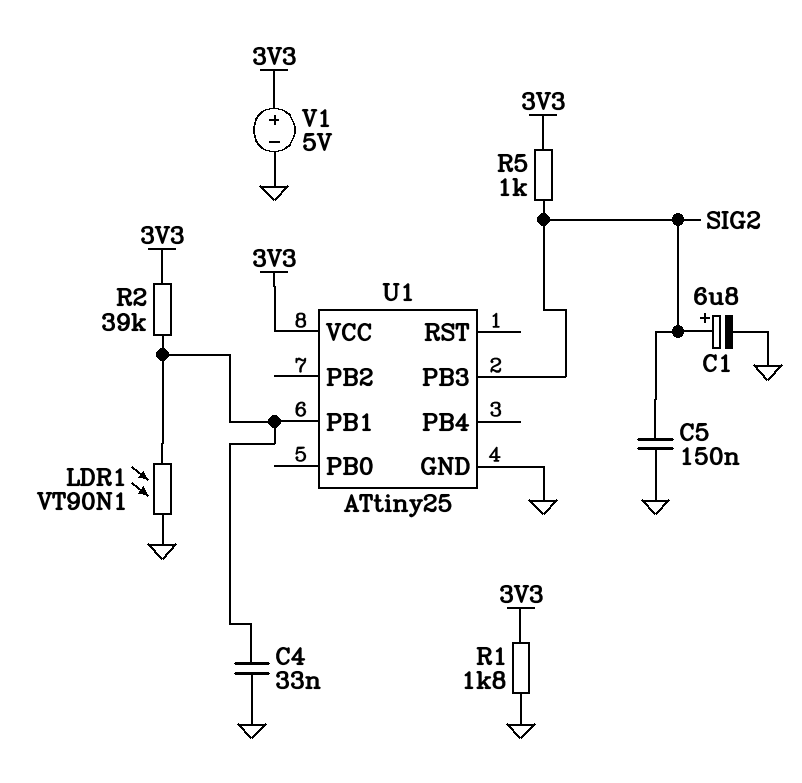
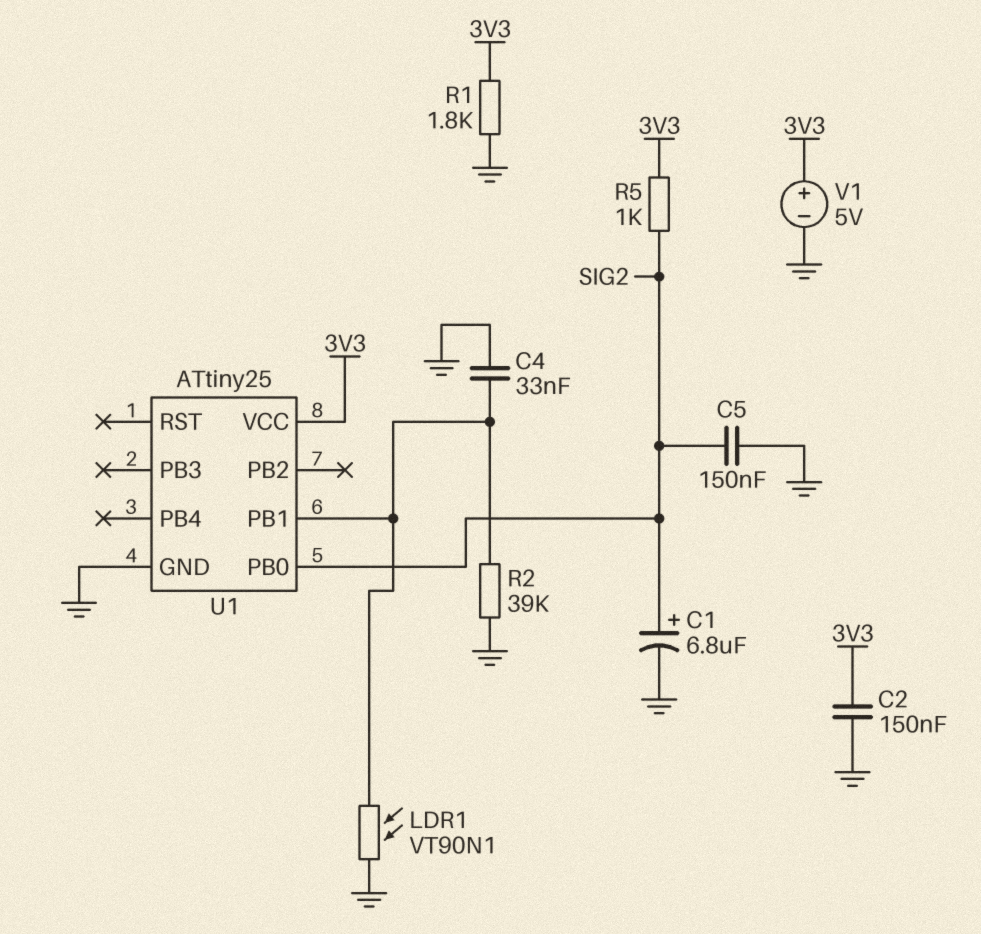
C2: none -> 150nF (3V3, GND)
R2: 39k (3V3, U1/PB1) -> 39k (GND, U1/PB1)
U1 pin PB0: none -> SIG2
U1 pin PB3: SIG2 -> none

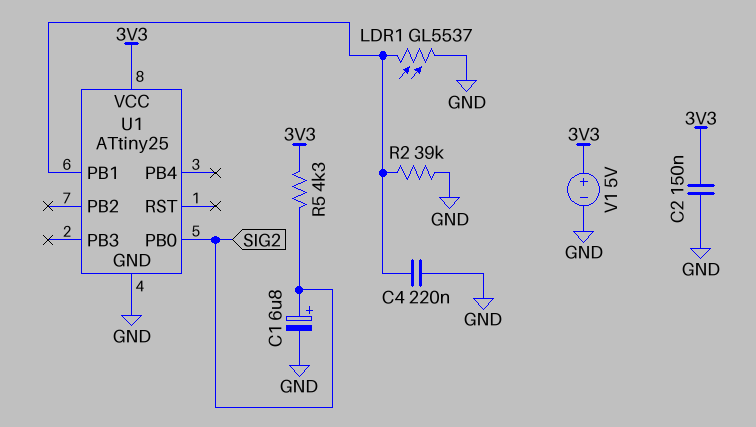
C4: 33nF (GND, U1/PB1) -> 220nF (GND, U1/PB1)
C5: 150nF (GND, SIG2) -> none
LDR1: VT90N1 (GND, U1/PB1) -> GL5537 (GND, U1/PB1)
R1: 1.8k (3V3, GND) -> none
R5: 1k (3V3, SIG2) -> 4.3k (3V3, SIG2)

